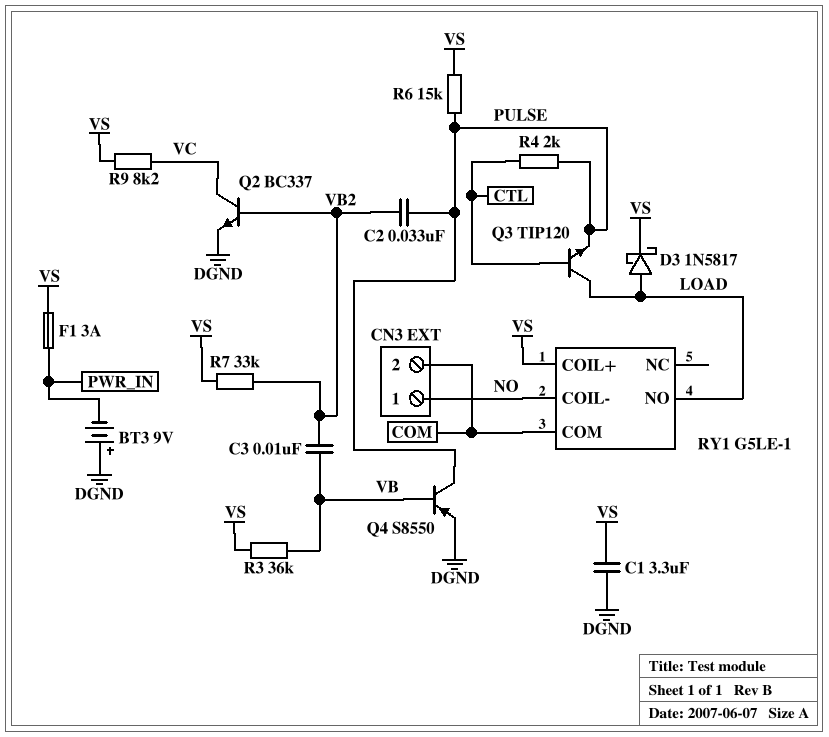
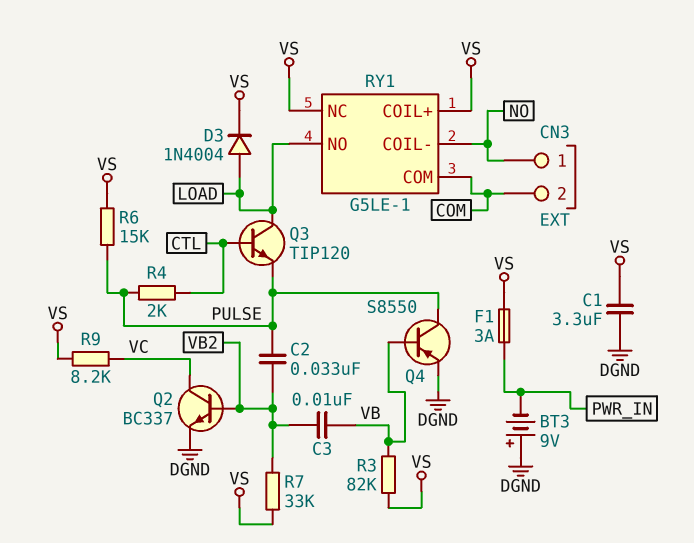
D3: schottky 1N5817 (A LOAD, K VS) -> diode 1N4004 (A LOAD, K VS)
R3: 36k (VB, VS) -> 82k (VB, VS)
RY1 pin NC: none -> VS

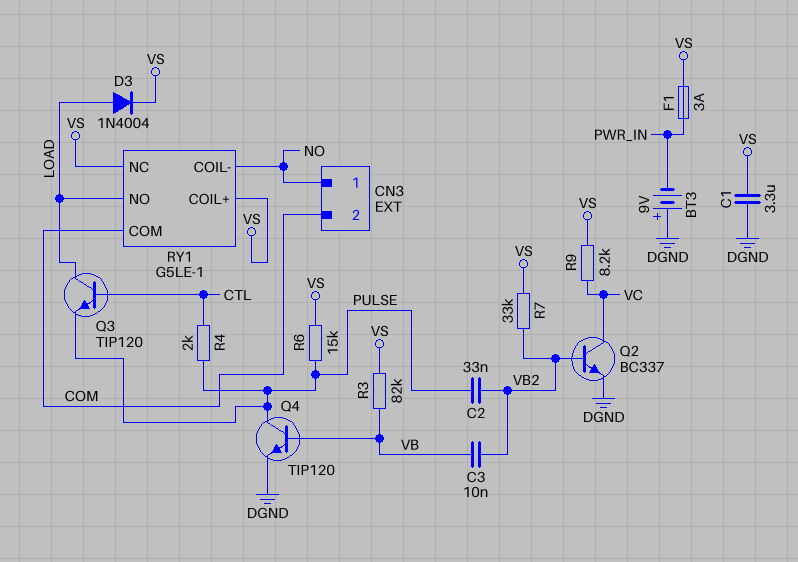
Q4: PNP S8550 (B VB, C PULSE, E DGND) -> NPN TIP120 (B VB, C PULSE, E DGND)

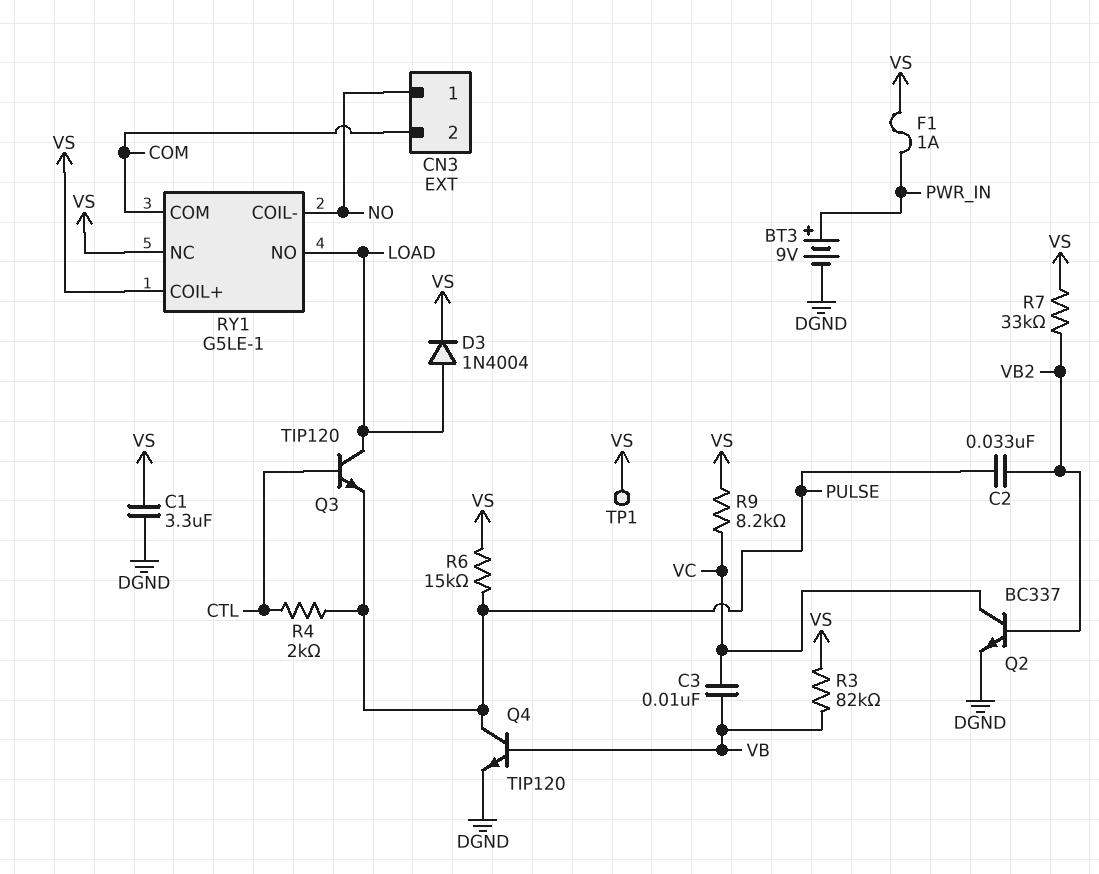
BT3: 9V (plus DGND, minus PWR_IN) -> 9V (plus PWR_IN, minus DGND)
C3: 10nF (VB, VB2) -> 10nF (VB, VC)
F1: 3A (PWR_IN, VS) -> 1A (PWR_IN, VS)
TP1: none -> test point (VS)

